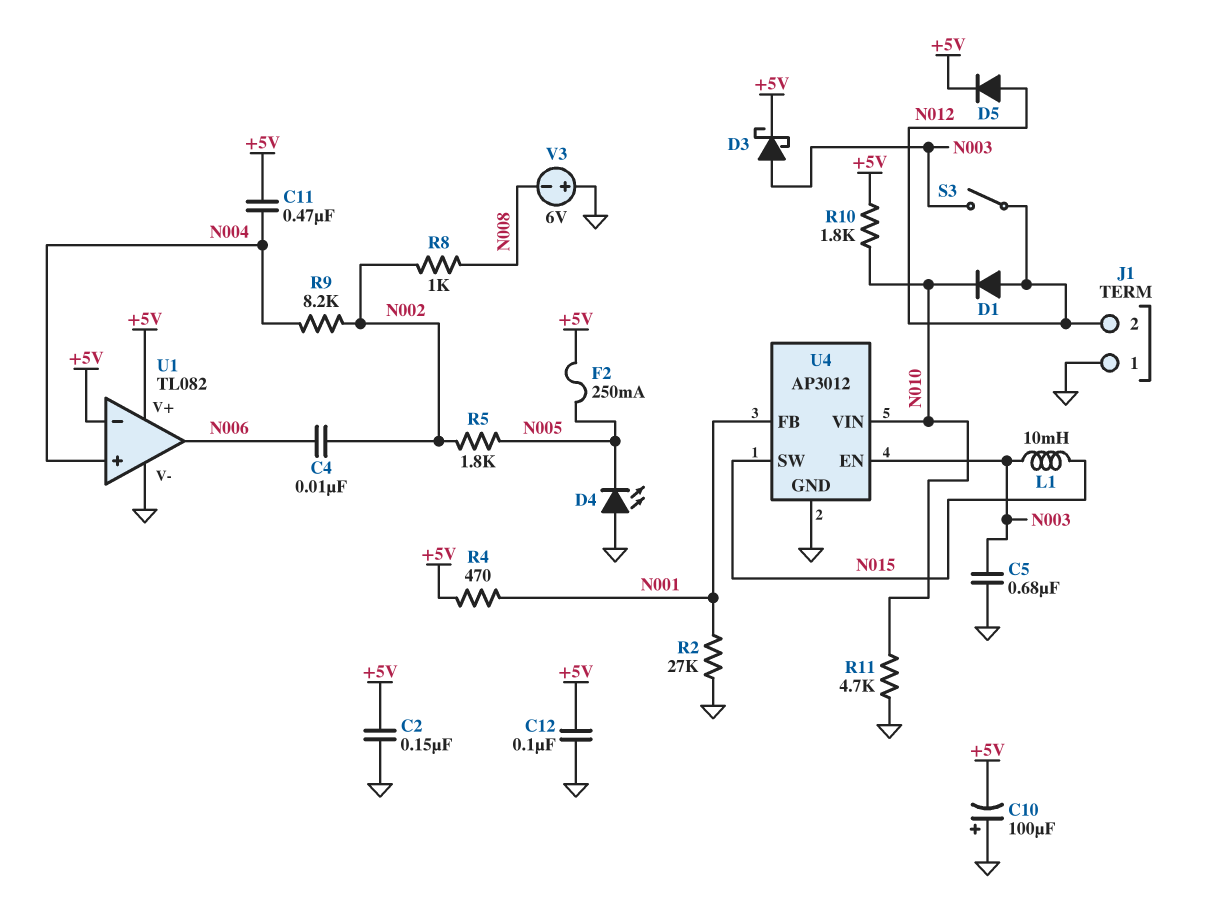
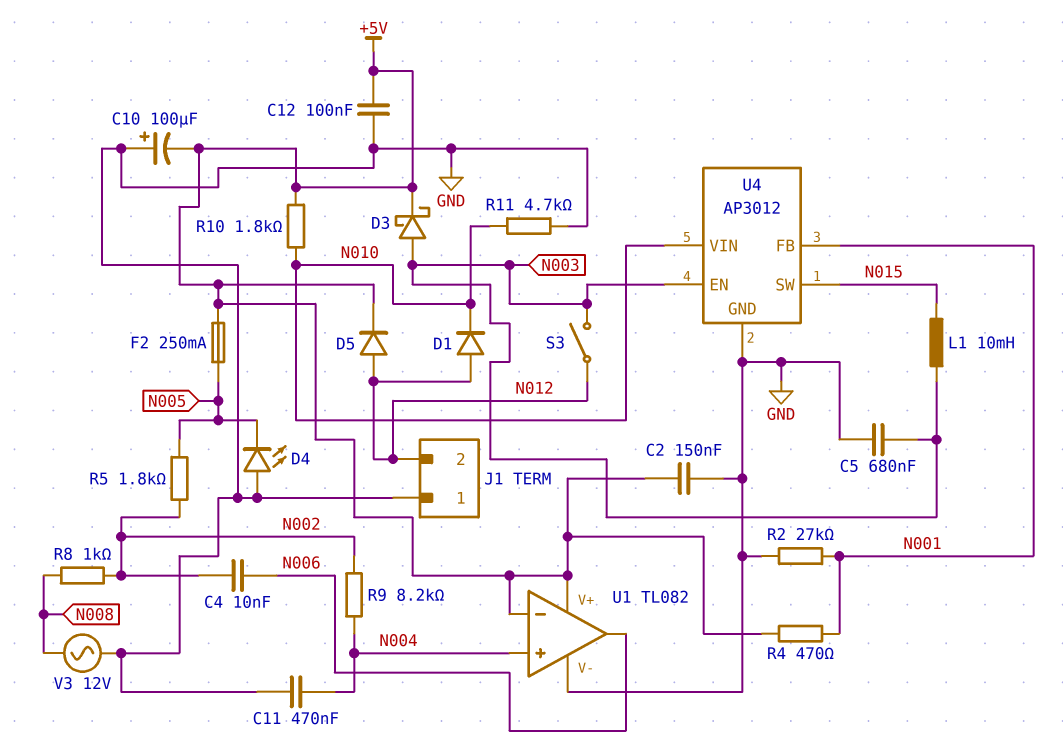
C11: 470nF (+5V, N004) -> 470nF (GND, N004)
V3: 6V (plus GND, minus N008) -> AC 12V (GND, N008)

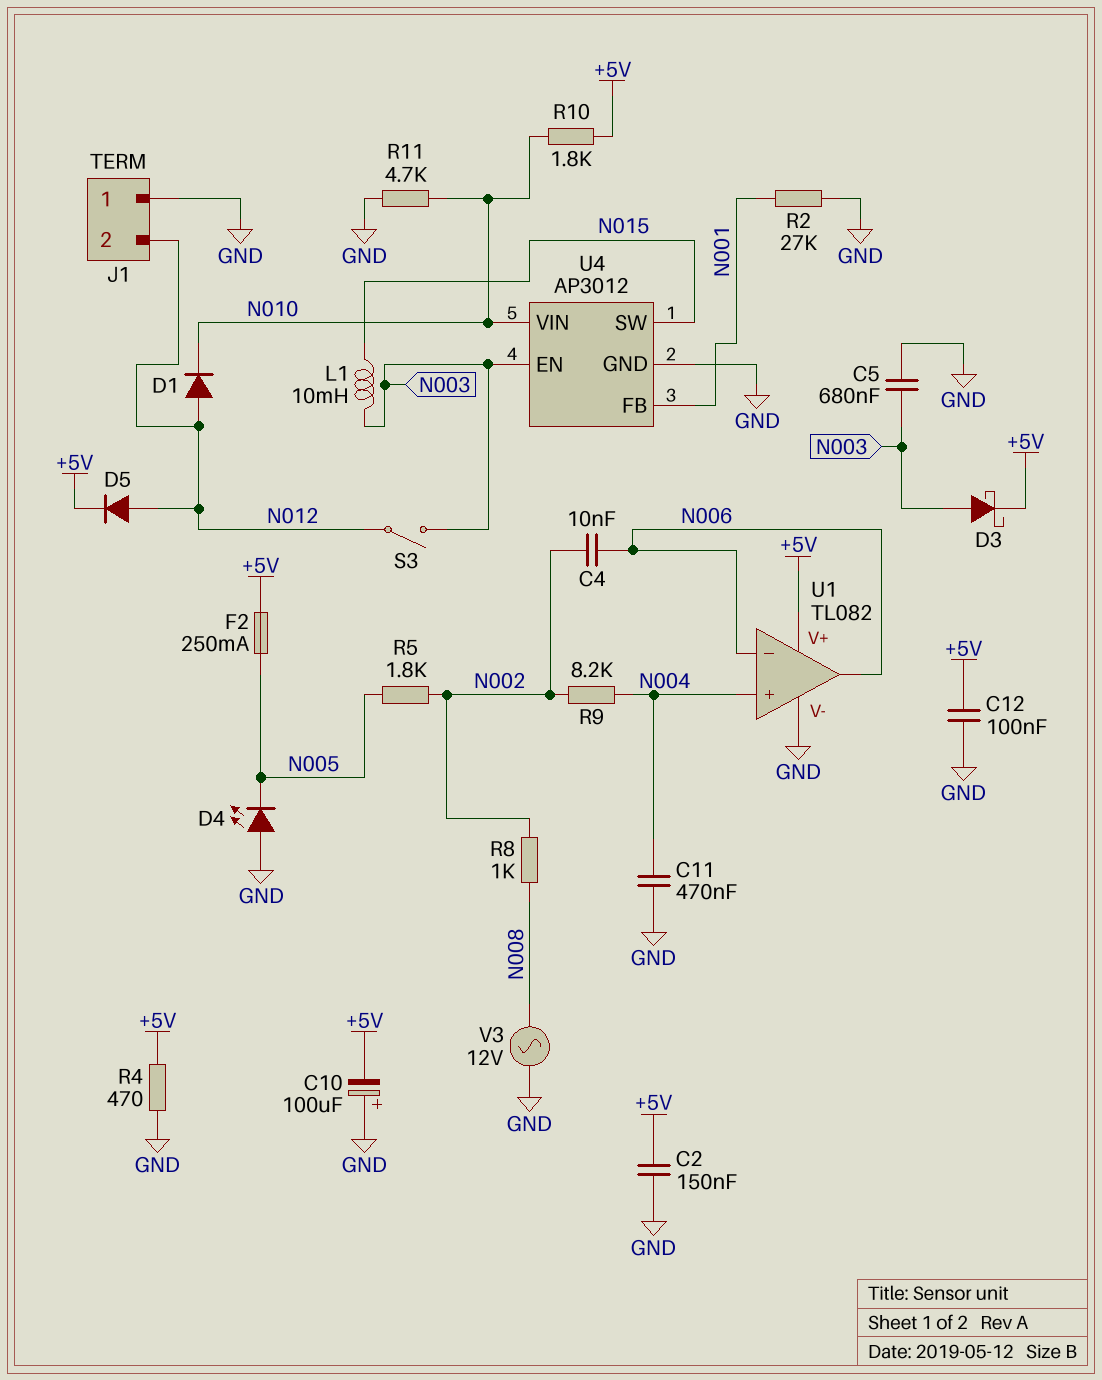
R4: 470 (+5V, N001) -> 470 (+5V, GND)
U1 pin in-: +5V -> N006

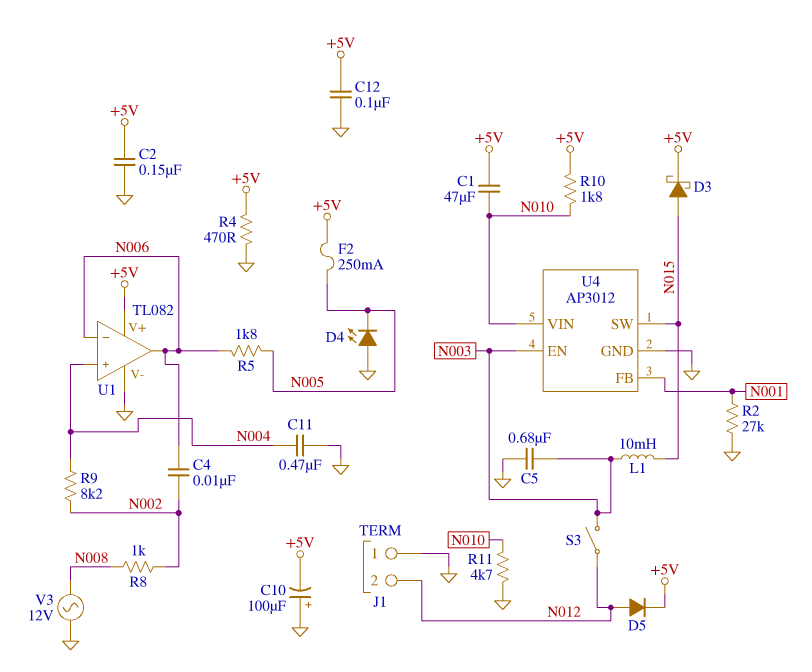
C1: none -> 47uF (+5V, N010)
D1: diode (A N012, K N010) -> none
D3: schottky (A N003, K +5V) -> schottky (A N015, K +5V)
R5: 1.8k (N002, N005) -> 1.8k (N005, N006)

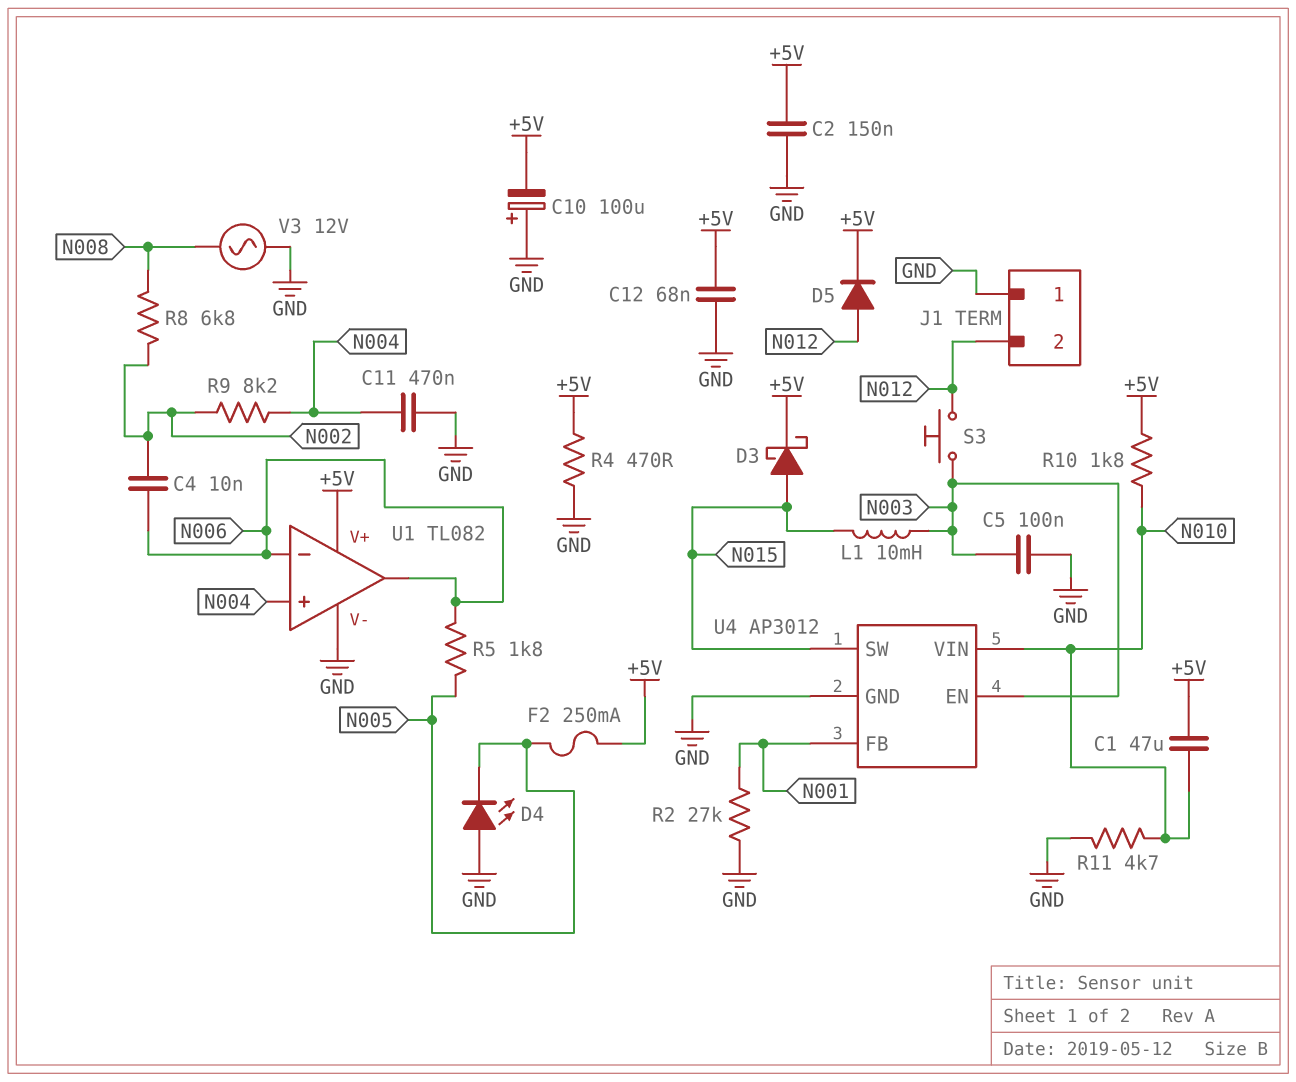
C5: 680nF (GND, N003) -> 100nF (GND, N003)
C12: 100nF (+5V, GND) -> 68nF (+5V, GND)
R8: 1k (N002, N008) -> 6.8k (N002, N008)
S3: switch (N003, N012) -> button (N003, N012)

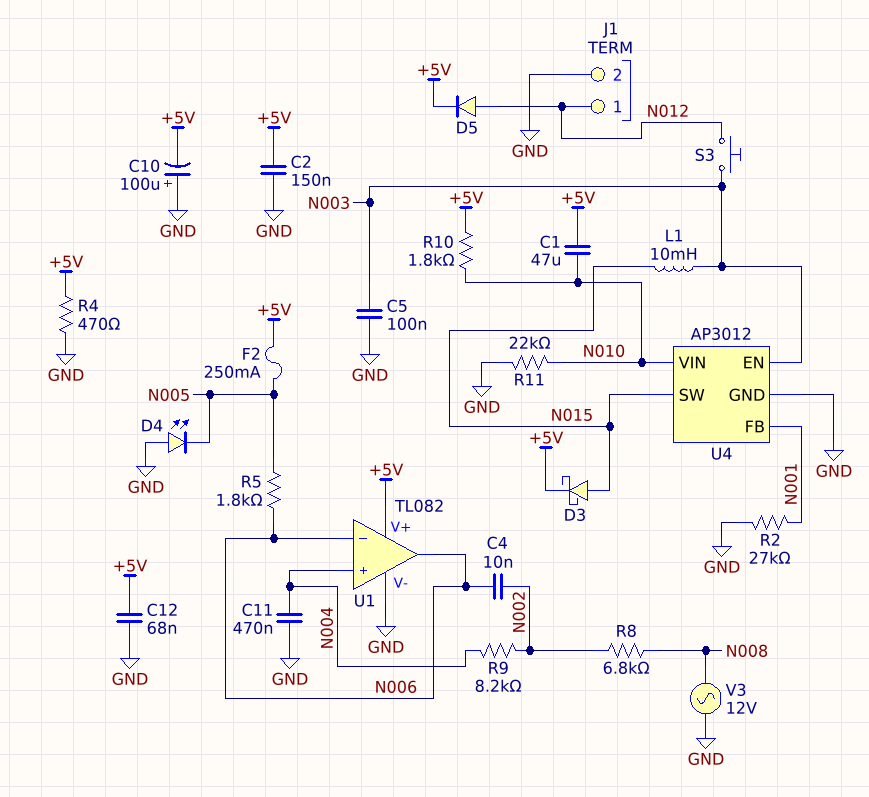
J1 pin 1: GND -> N012
J1 pin 2: N012 -> GND
R11: 4.7k (GND, N010) -> 22k (GND, N010)

